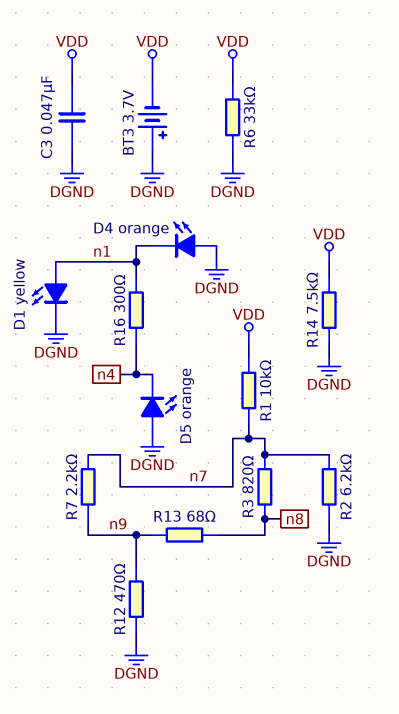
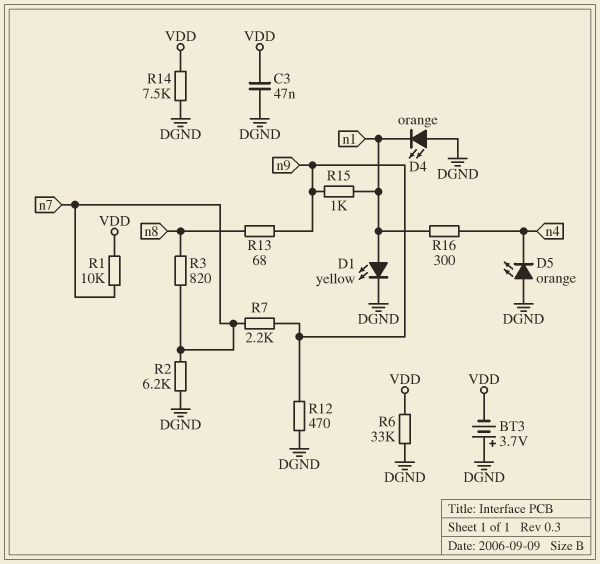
R15: none -> 1k (n1, n9)

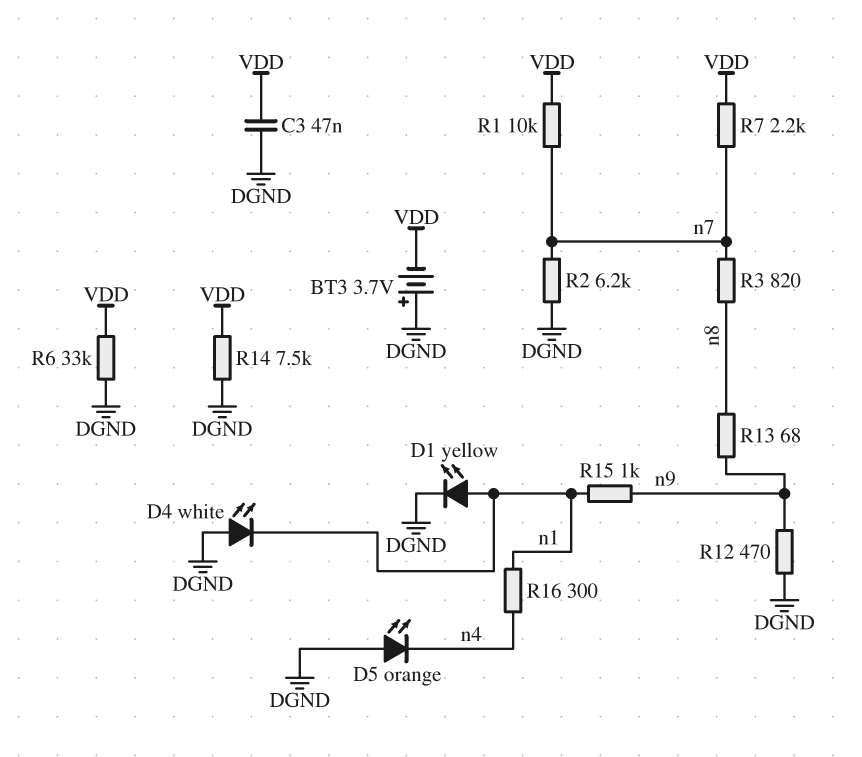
D4: LED orange (A DGND, K n1) -> LED white (A DGND, K n1)
R7: 2.2k (n7, n9) -> 2.2k (VDD, n7)

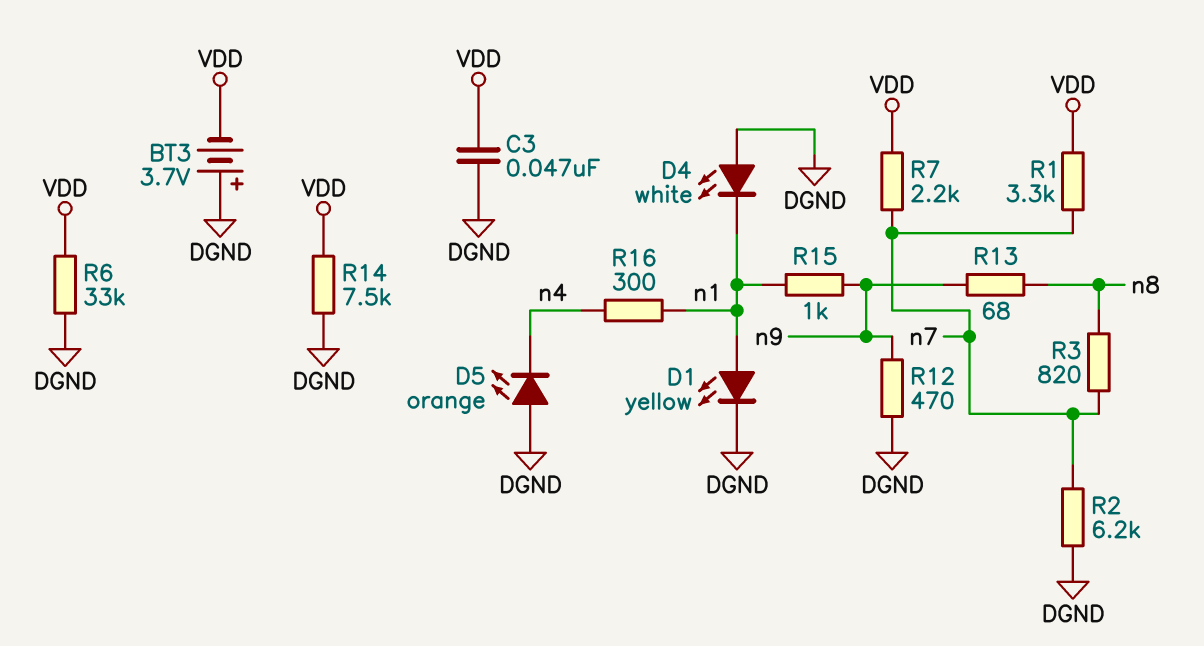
R1: 10k (VDD, n7) -> 3.3k (VDD, n7)

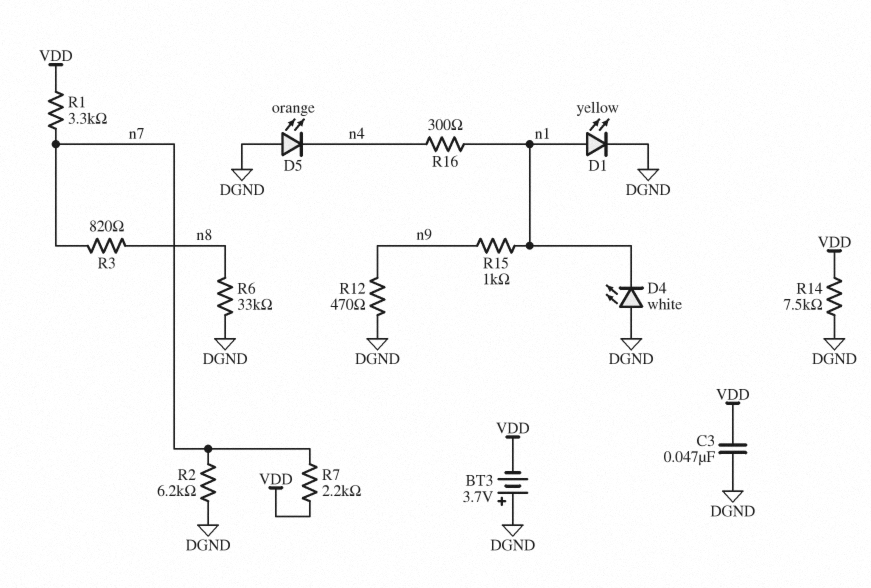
R6: 33k (DGND, VDD) -> 33k (DGND, n8)
R13: 68 (n8, n9) -> none

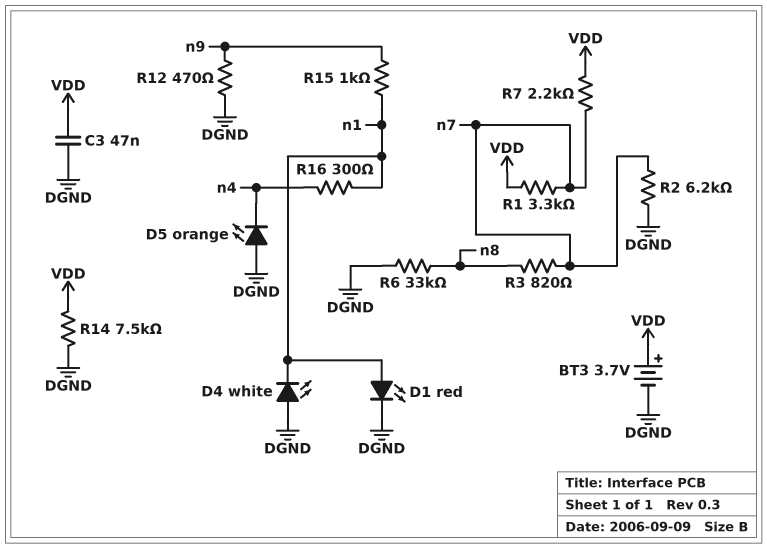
BT3: 3.7V (plus DGND, minus VDD) -> 3.7V (plus VDD, minus DGND)
D1: LED yellow (A n1, K DGND) -> LED red (A n1, K DGND)

